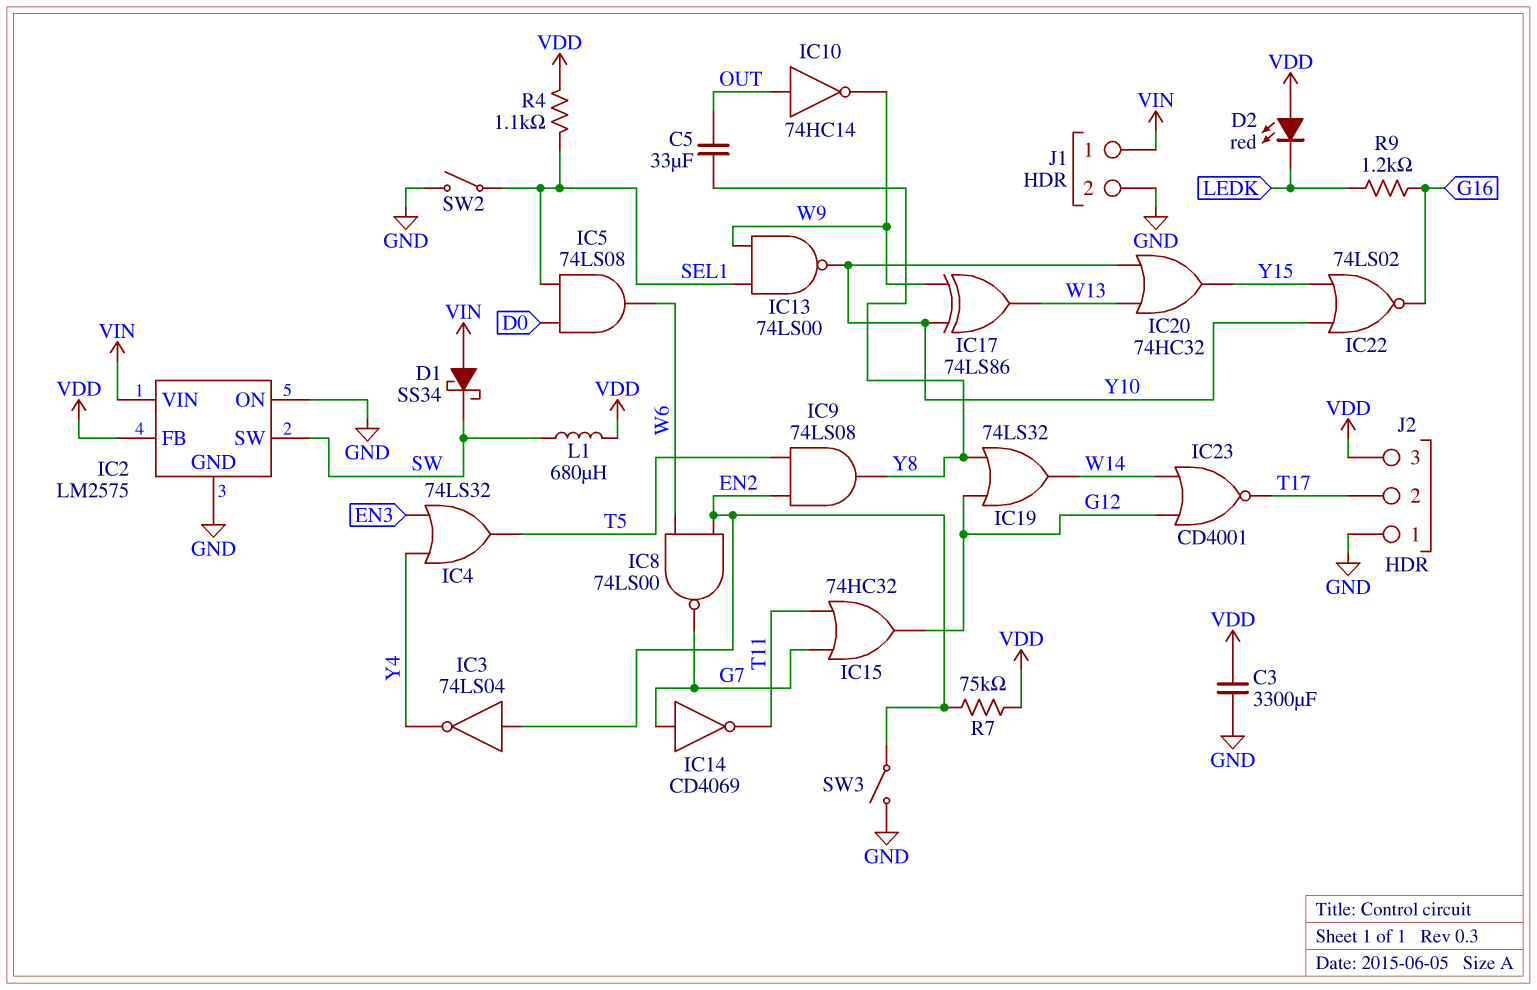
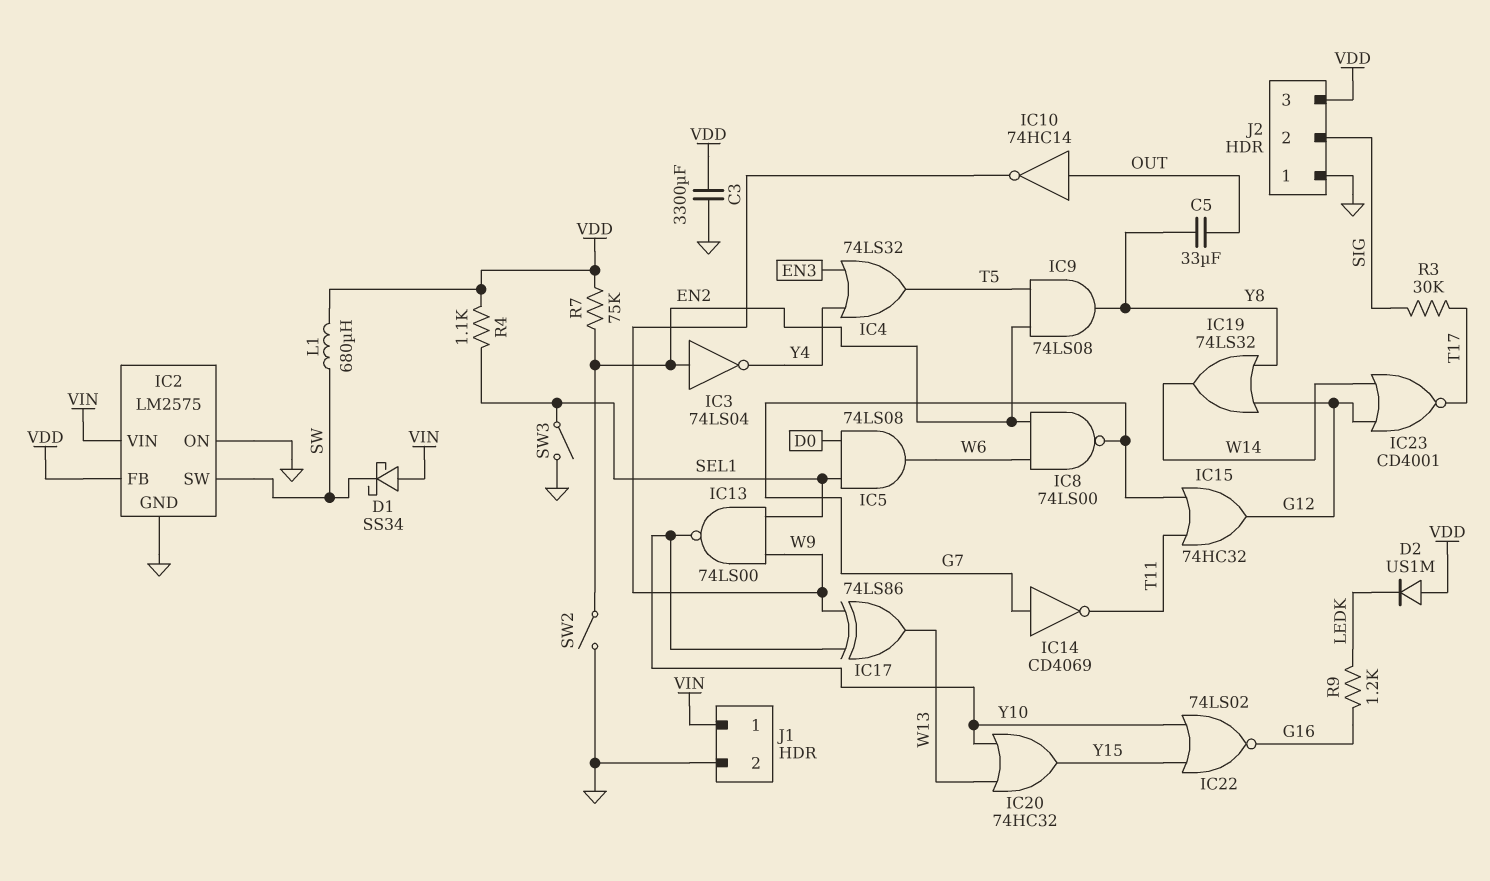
D2: LED red (A VDD, K LEDK) -> diode US1M (A VDD, K LEDK)
J2 pin 2: T17 -> SIG
R3: none -> 30k (SIG, T17)
SW2: switch (GND, SEL1) -> switch (EN2, GND)
SW3: switch (EN2, GND) -> switch (GND, SEL1)

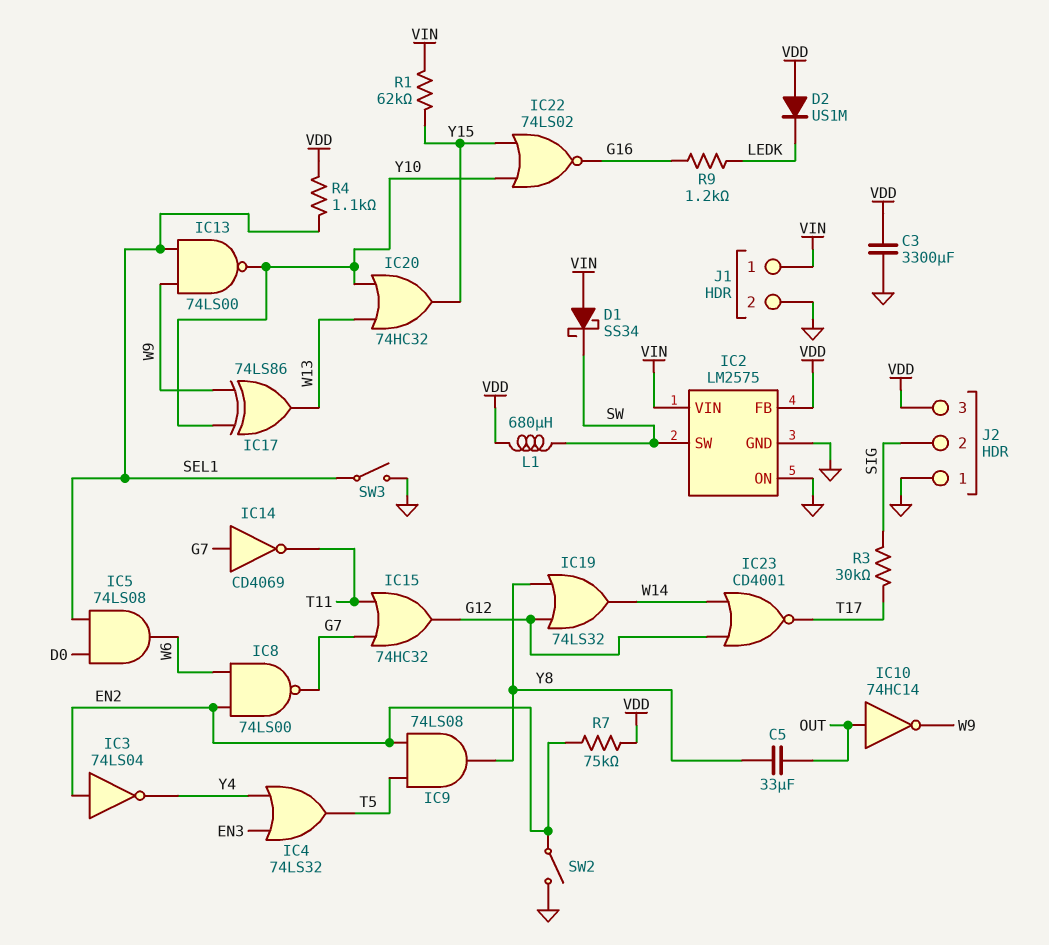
R1: none -> 62k (VIN, Y15)

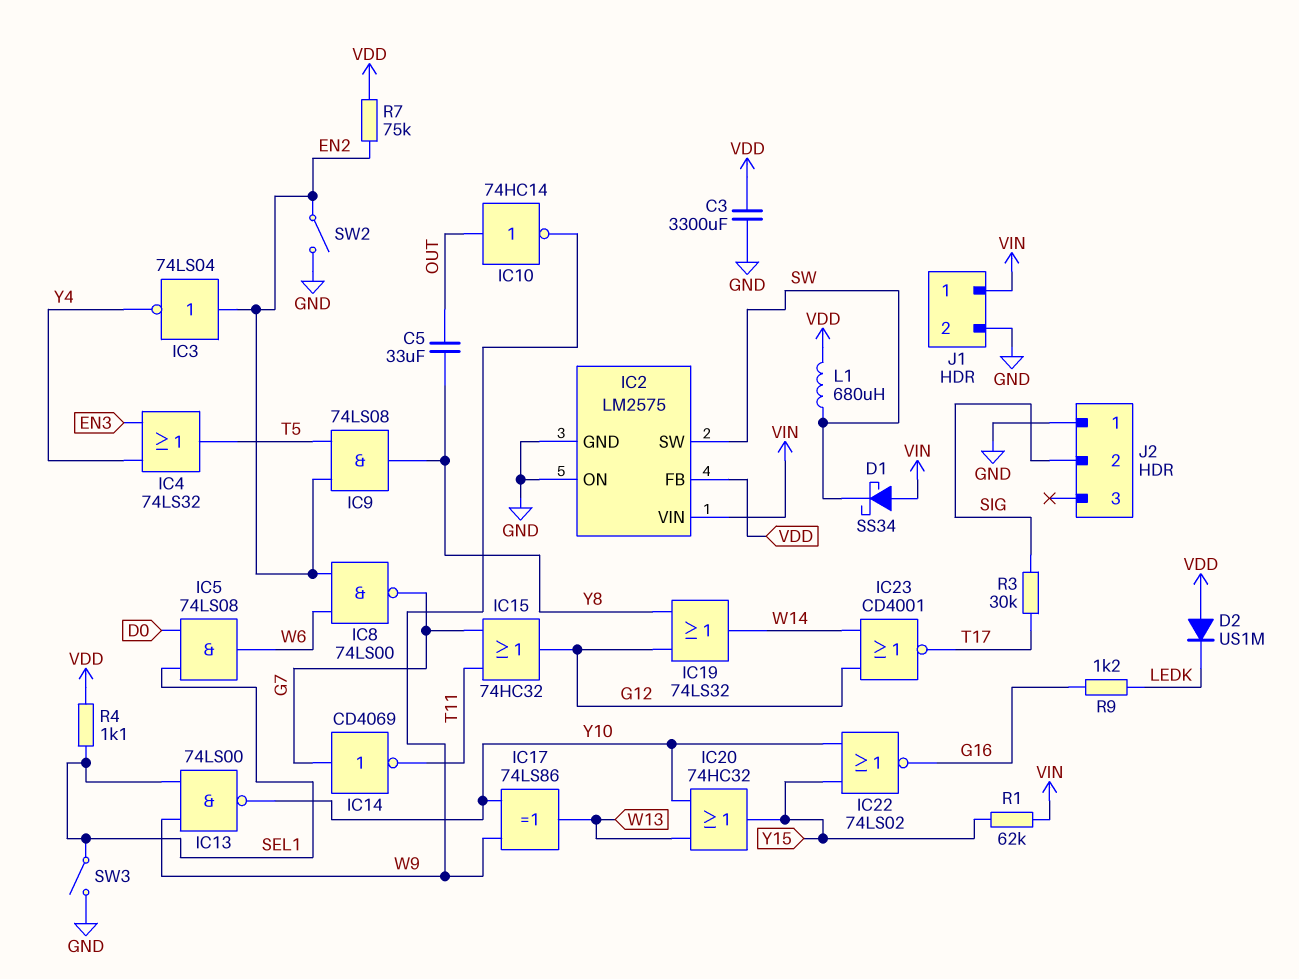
J2 pin 3: VDD -> none

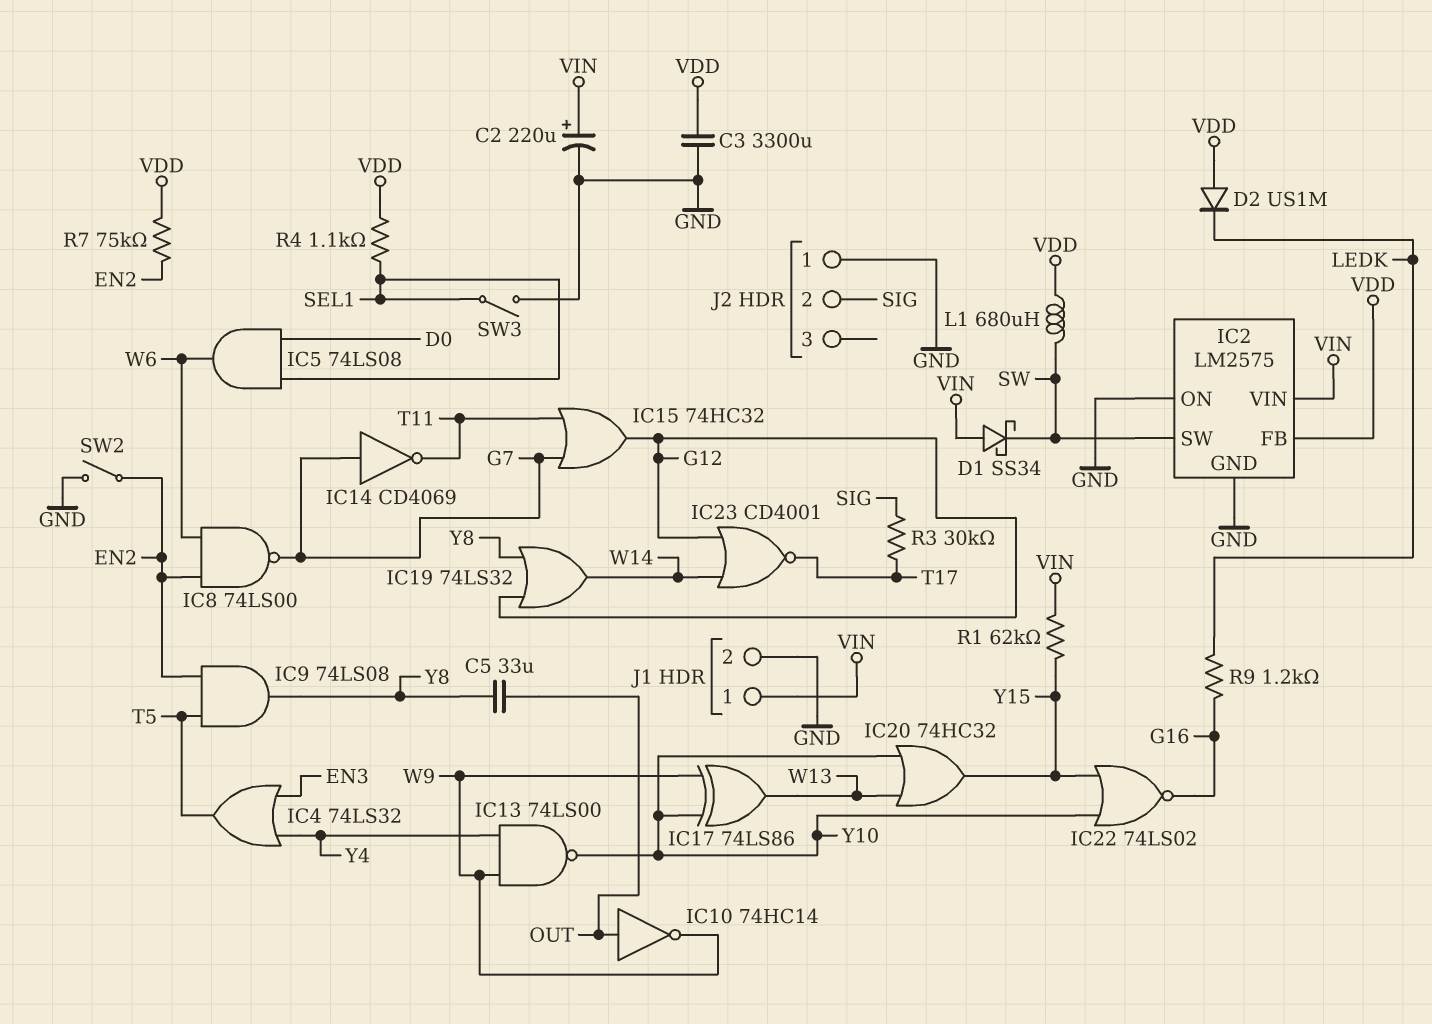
C2: none -> 220uF (plus VIN, minus GND)
IC3: NOT 74LS04 (in EN2, out Y4) -> none
IC13: NAND 74LS00 (in SEL1, in W9, out Y10) -> NAND 74LS00 (in W9, in Y4, out Y10)

